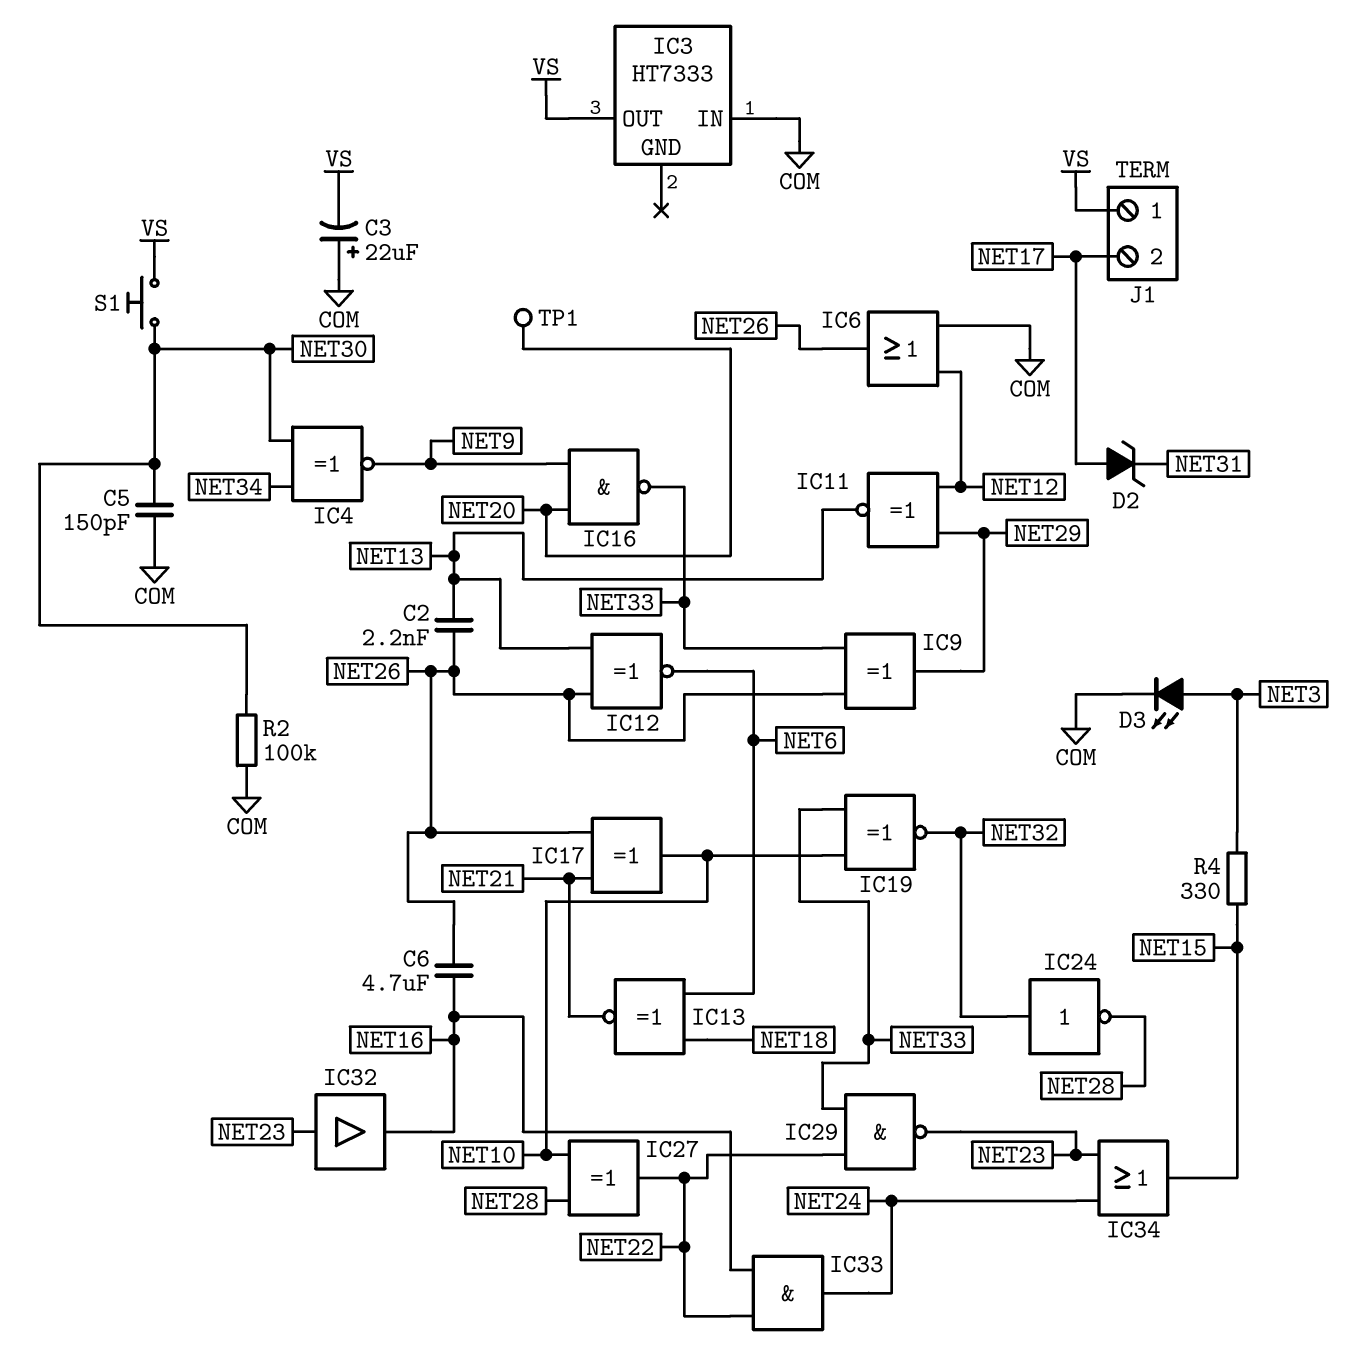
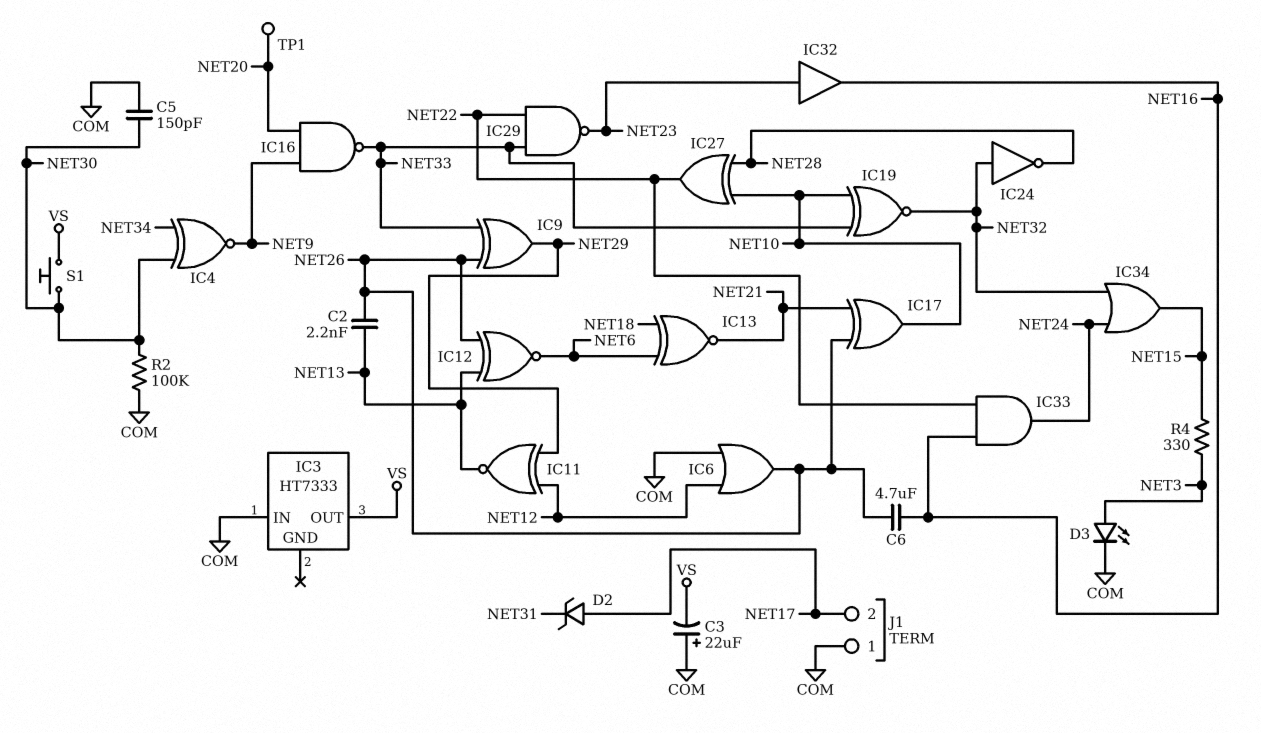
IC34: OR (in NET23, in NET24, out NET15) -> OR (in NET24, in NET32, out NET15)
J1 pin 1: VS -> COM

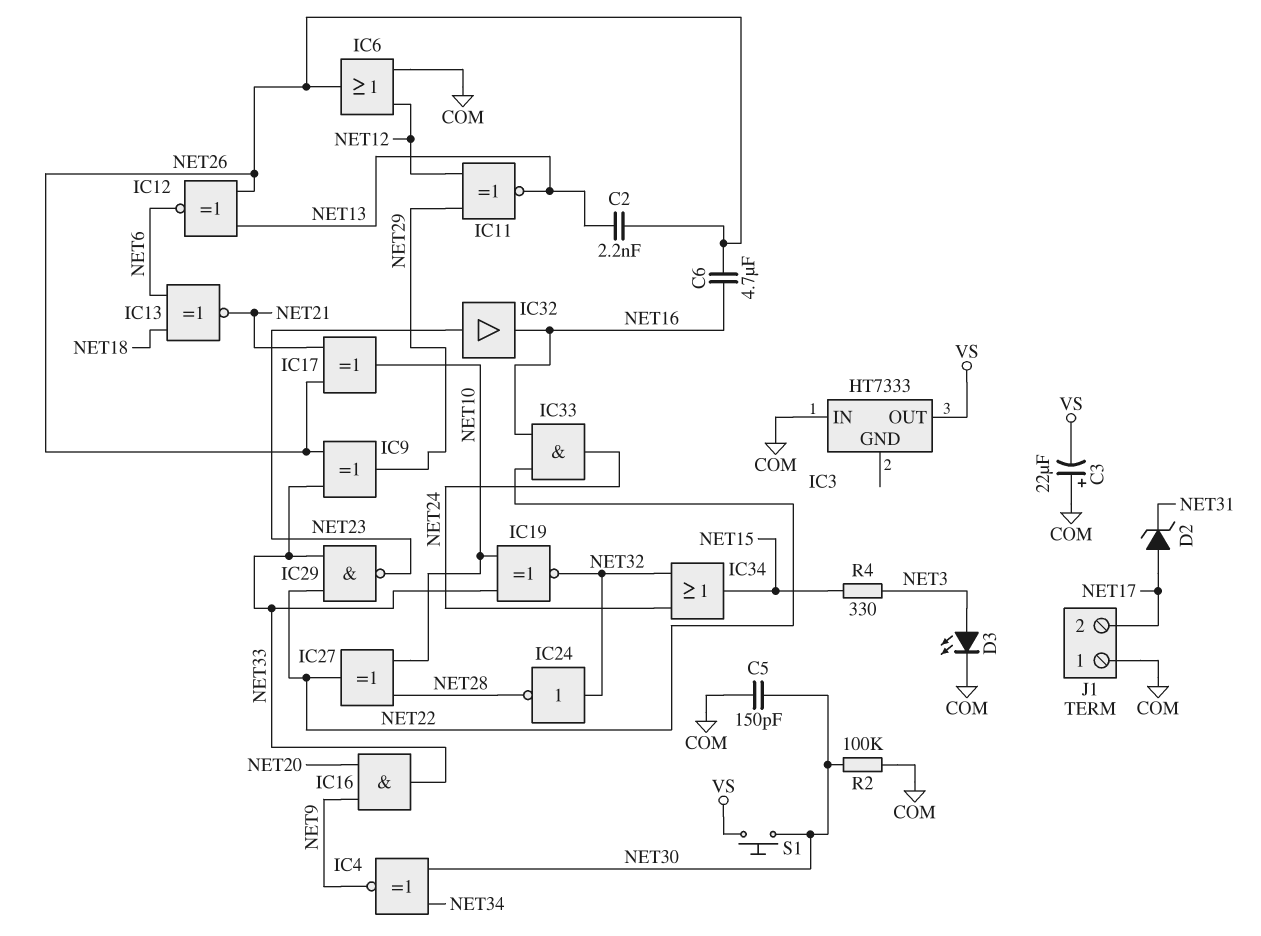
IC16: NAND (in NET9, in NET20, out NET33) -> AND (in NET9, in NET20, out NET33)
TP1: test point (NET20) -> none

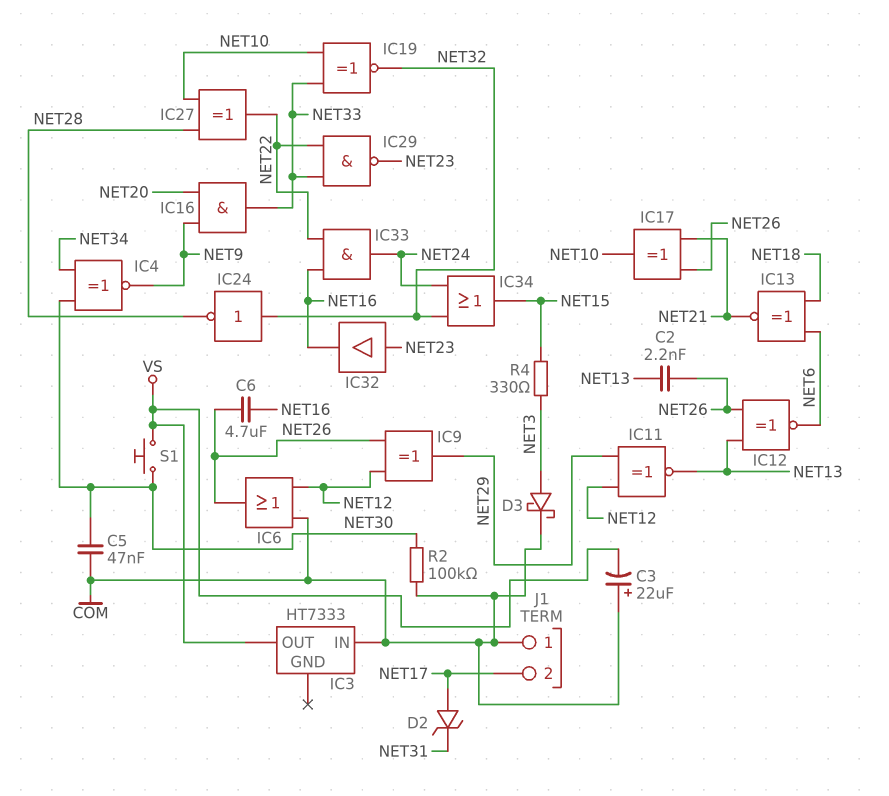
C5: 150pF (COM, NET30) -> 47nF (COM, NET30)
D3: LED (A NET3, K COM) -> schottky (A NET3, K COM)
IC9: XOR (in NET26, in NET33, out NET29) -> XOR (in NET12, in NET26, out NET29)

